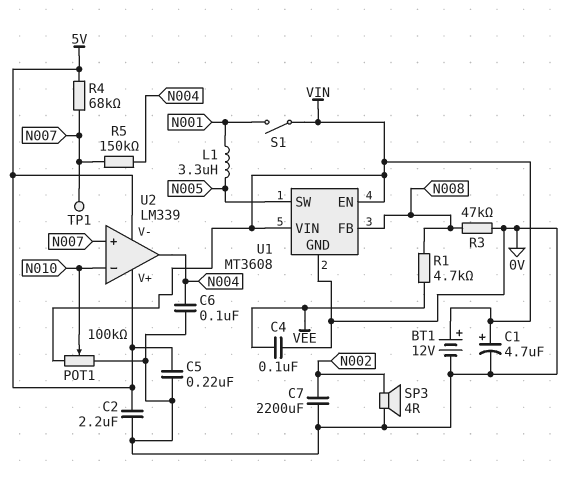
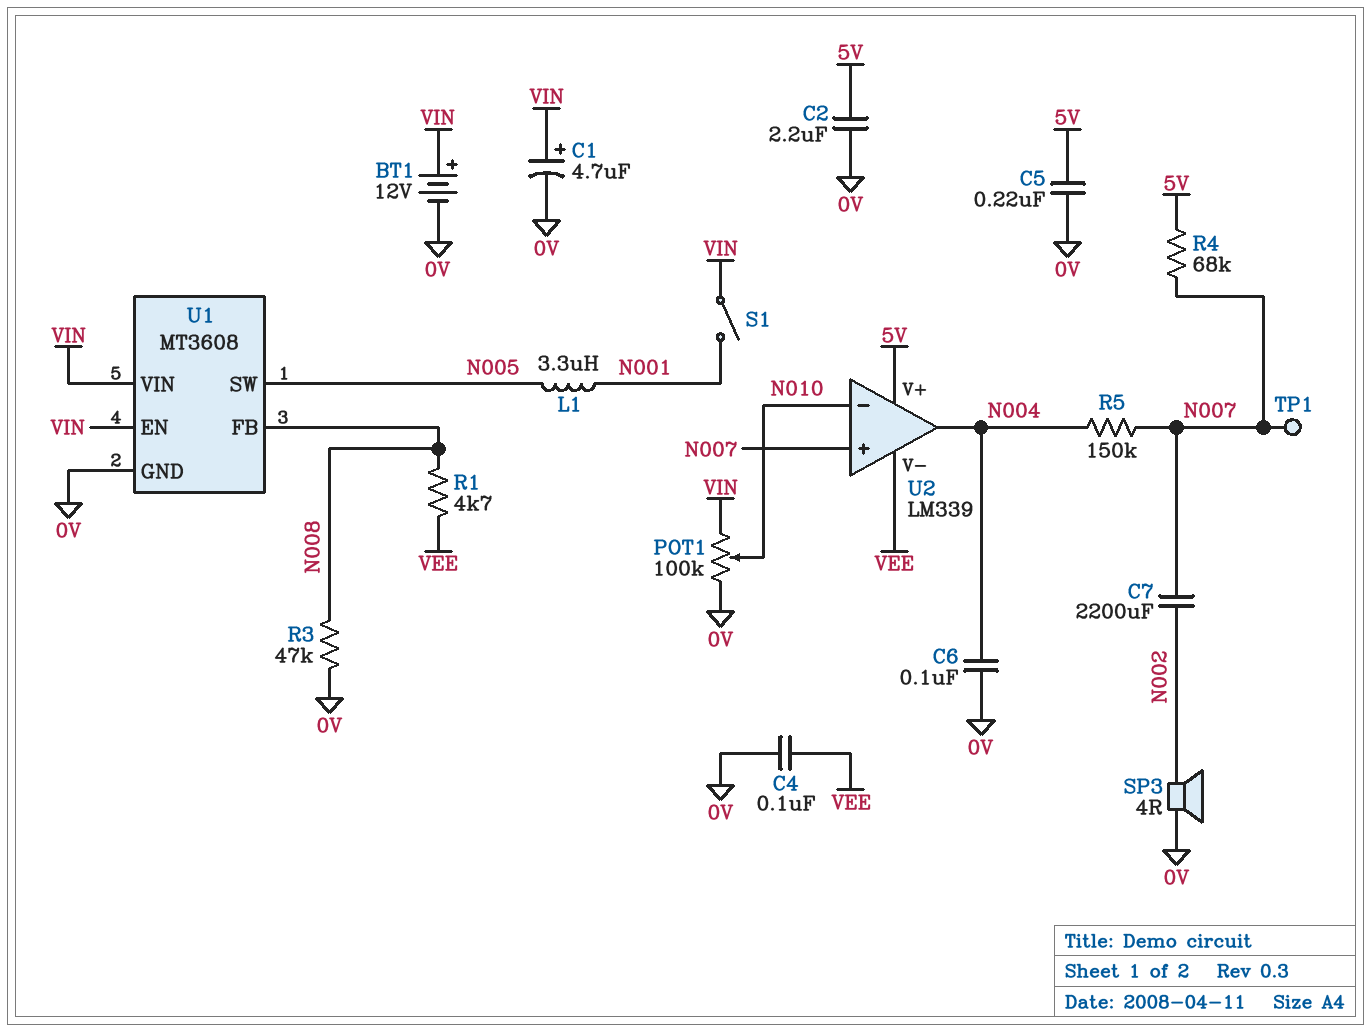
C7: 2200uF (0V, N002) -> 2200uF (N002, N007)
U2 pin V-: 5V -> VEE

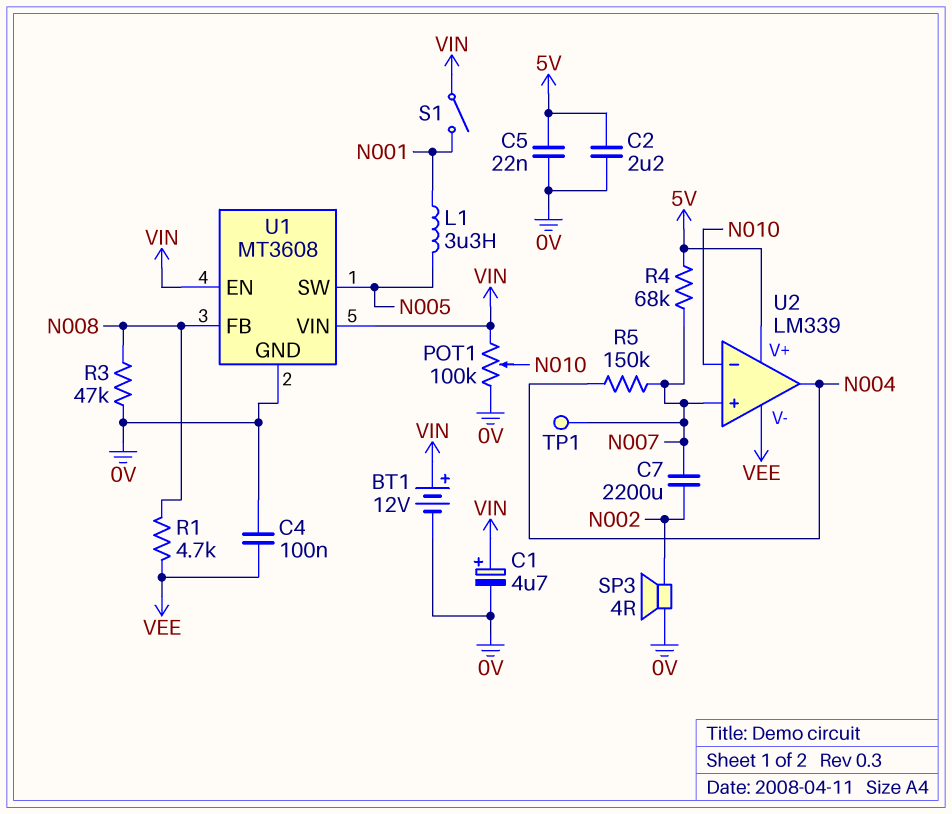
C5: 220nF (0V, 5V) -> 22nF (0V, 5V)
C6: 100nF (0V, N004) -> none

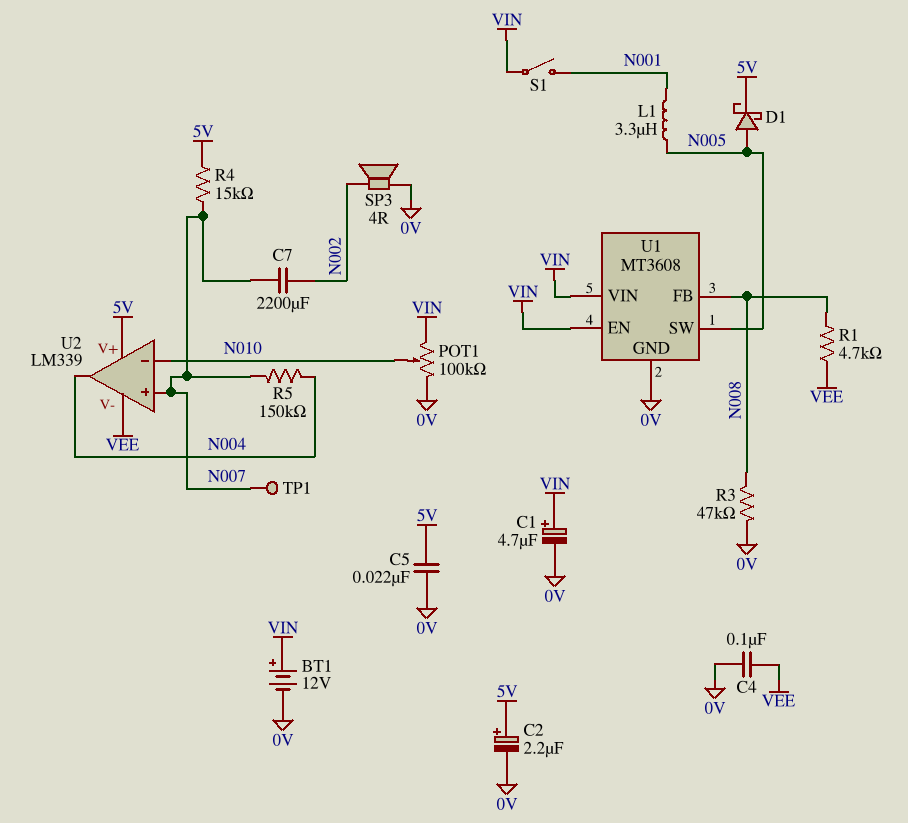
C2: 2.2uF (0V, 5V) -> 2.2uF (plus 5V, minus 0V)
D1: none -> schottky (A N005, K 5V)
R4: 68k (5V, N007) -> 15k (5V, N007)

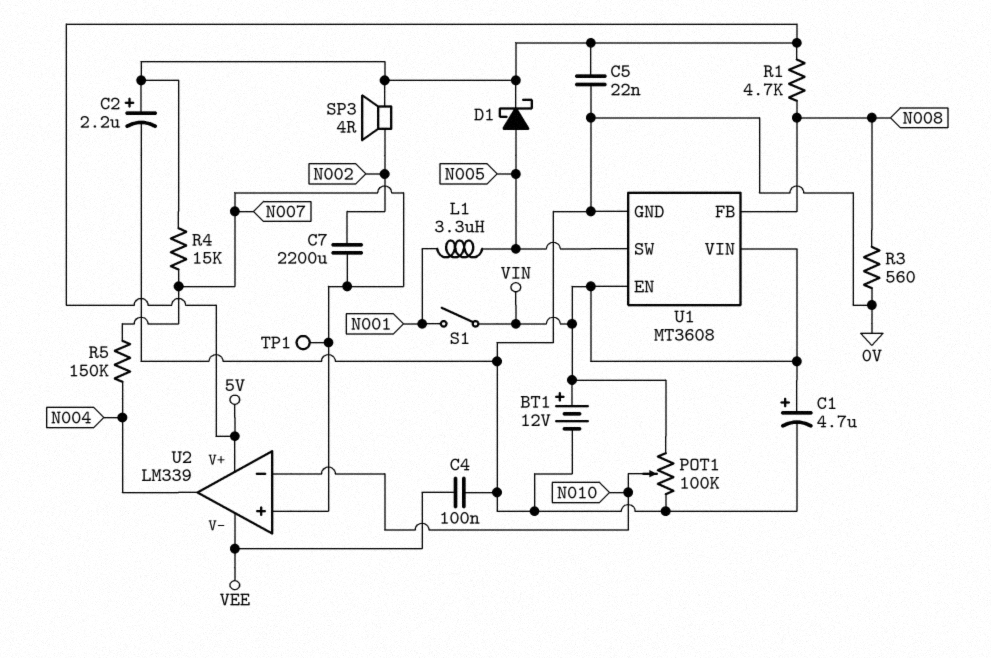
R1: 4.7k (N008, VEE) -> 4.7k (5V, N008)
R3: 47k (0V, N008) -> 560 (0V, N008)
SP3: speaker 4R (0V, N002) -> speaker 4R (5V, N002)

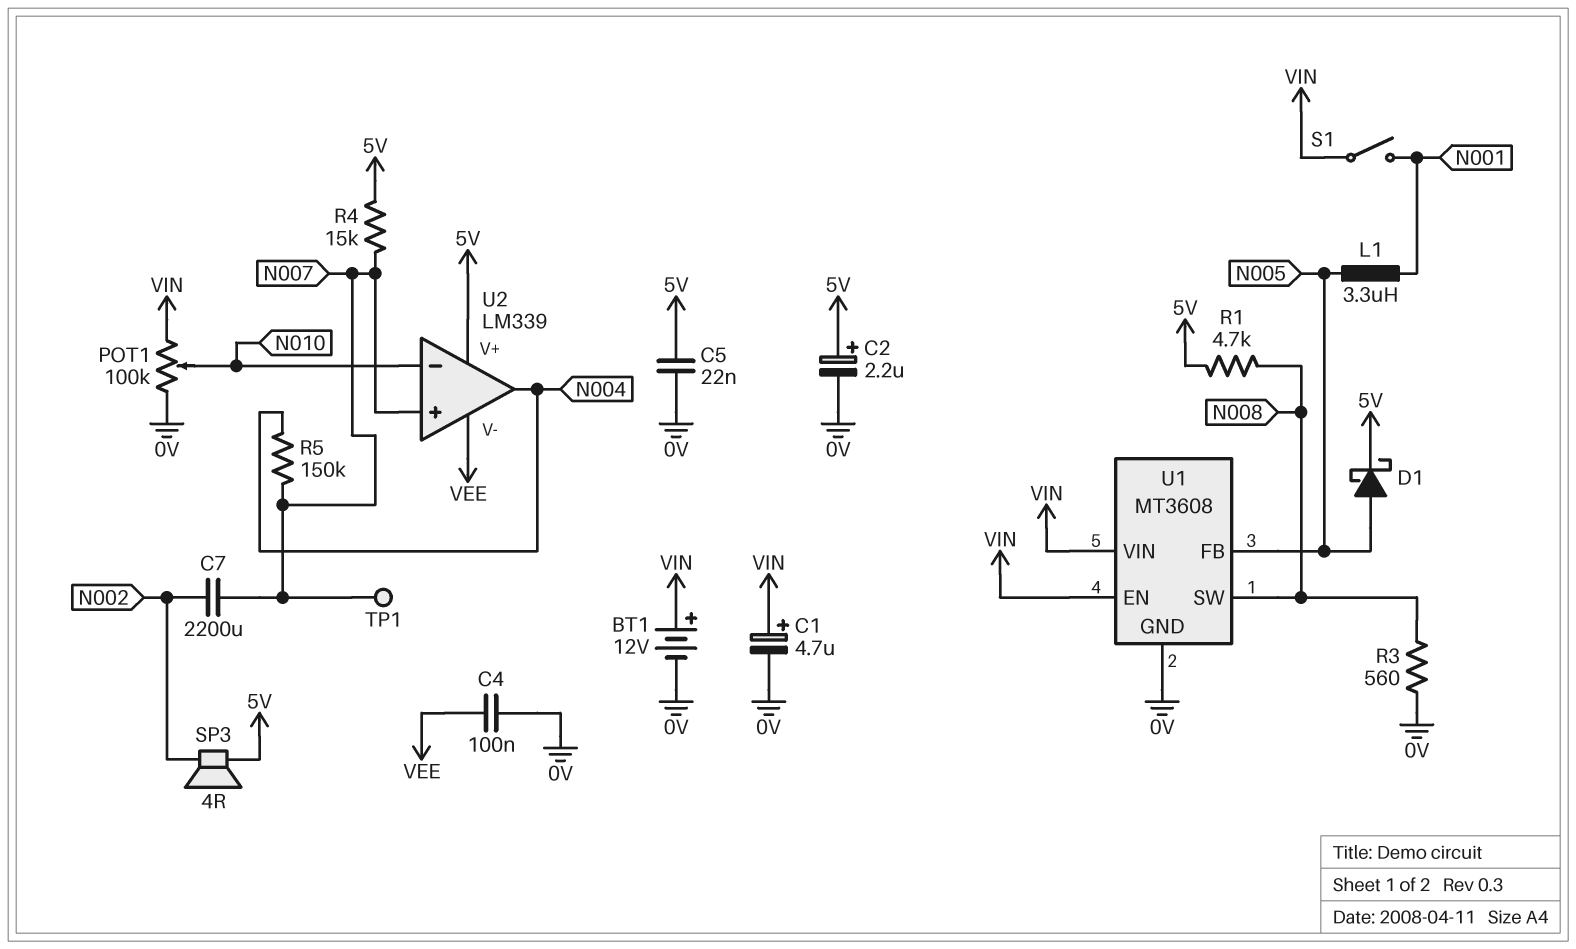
U1 pin FB: N008 -> N005
U1 pin SW: N005 -> N008

